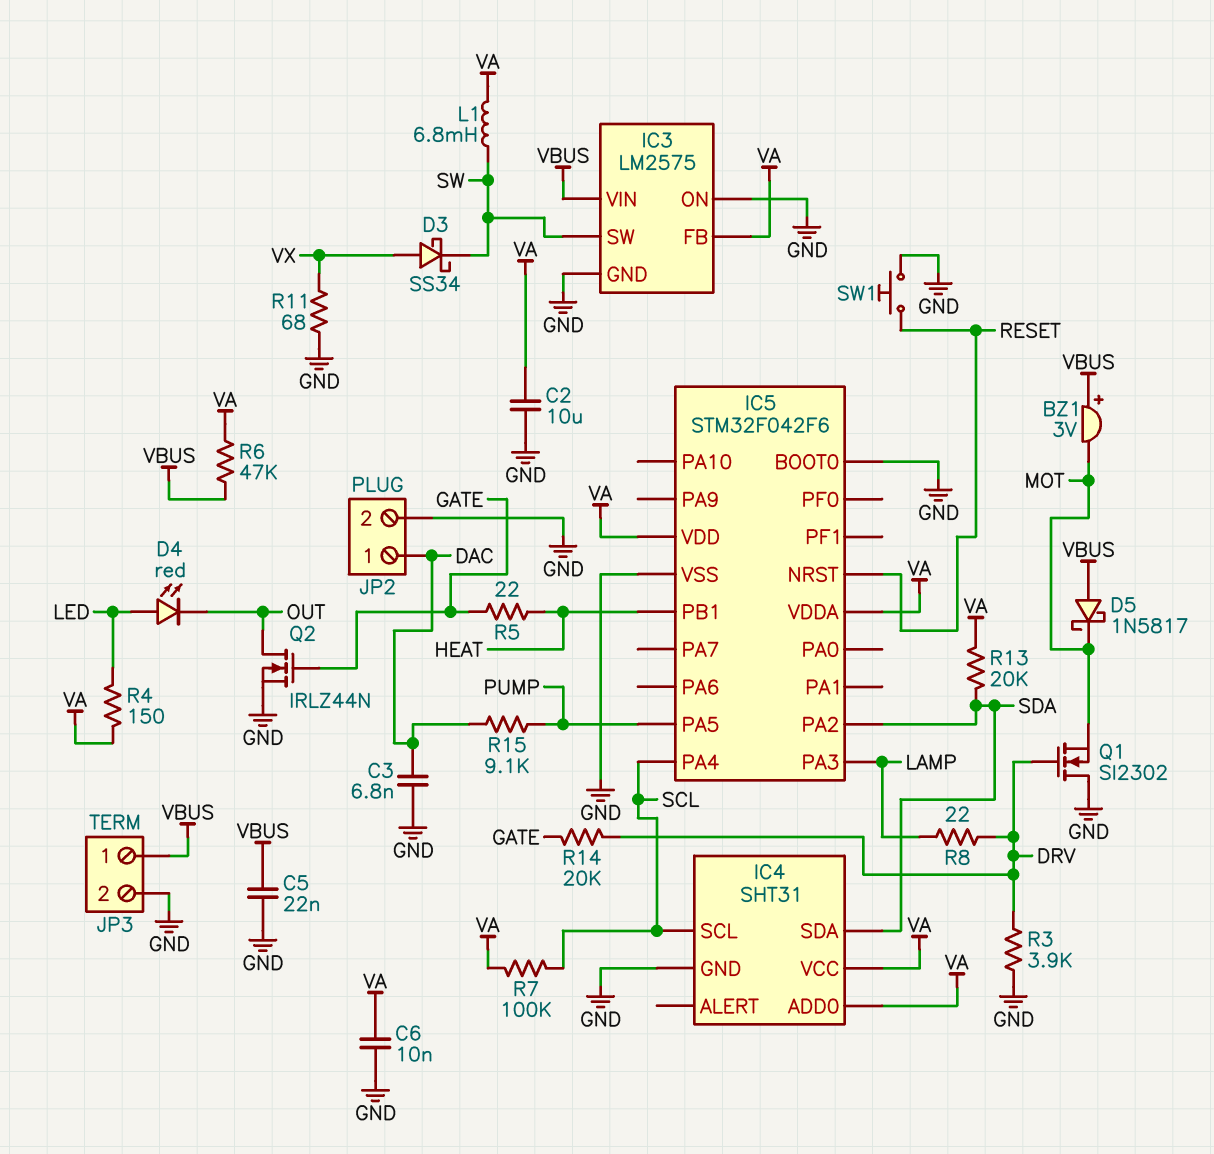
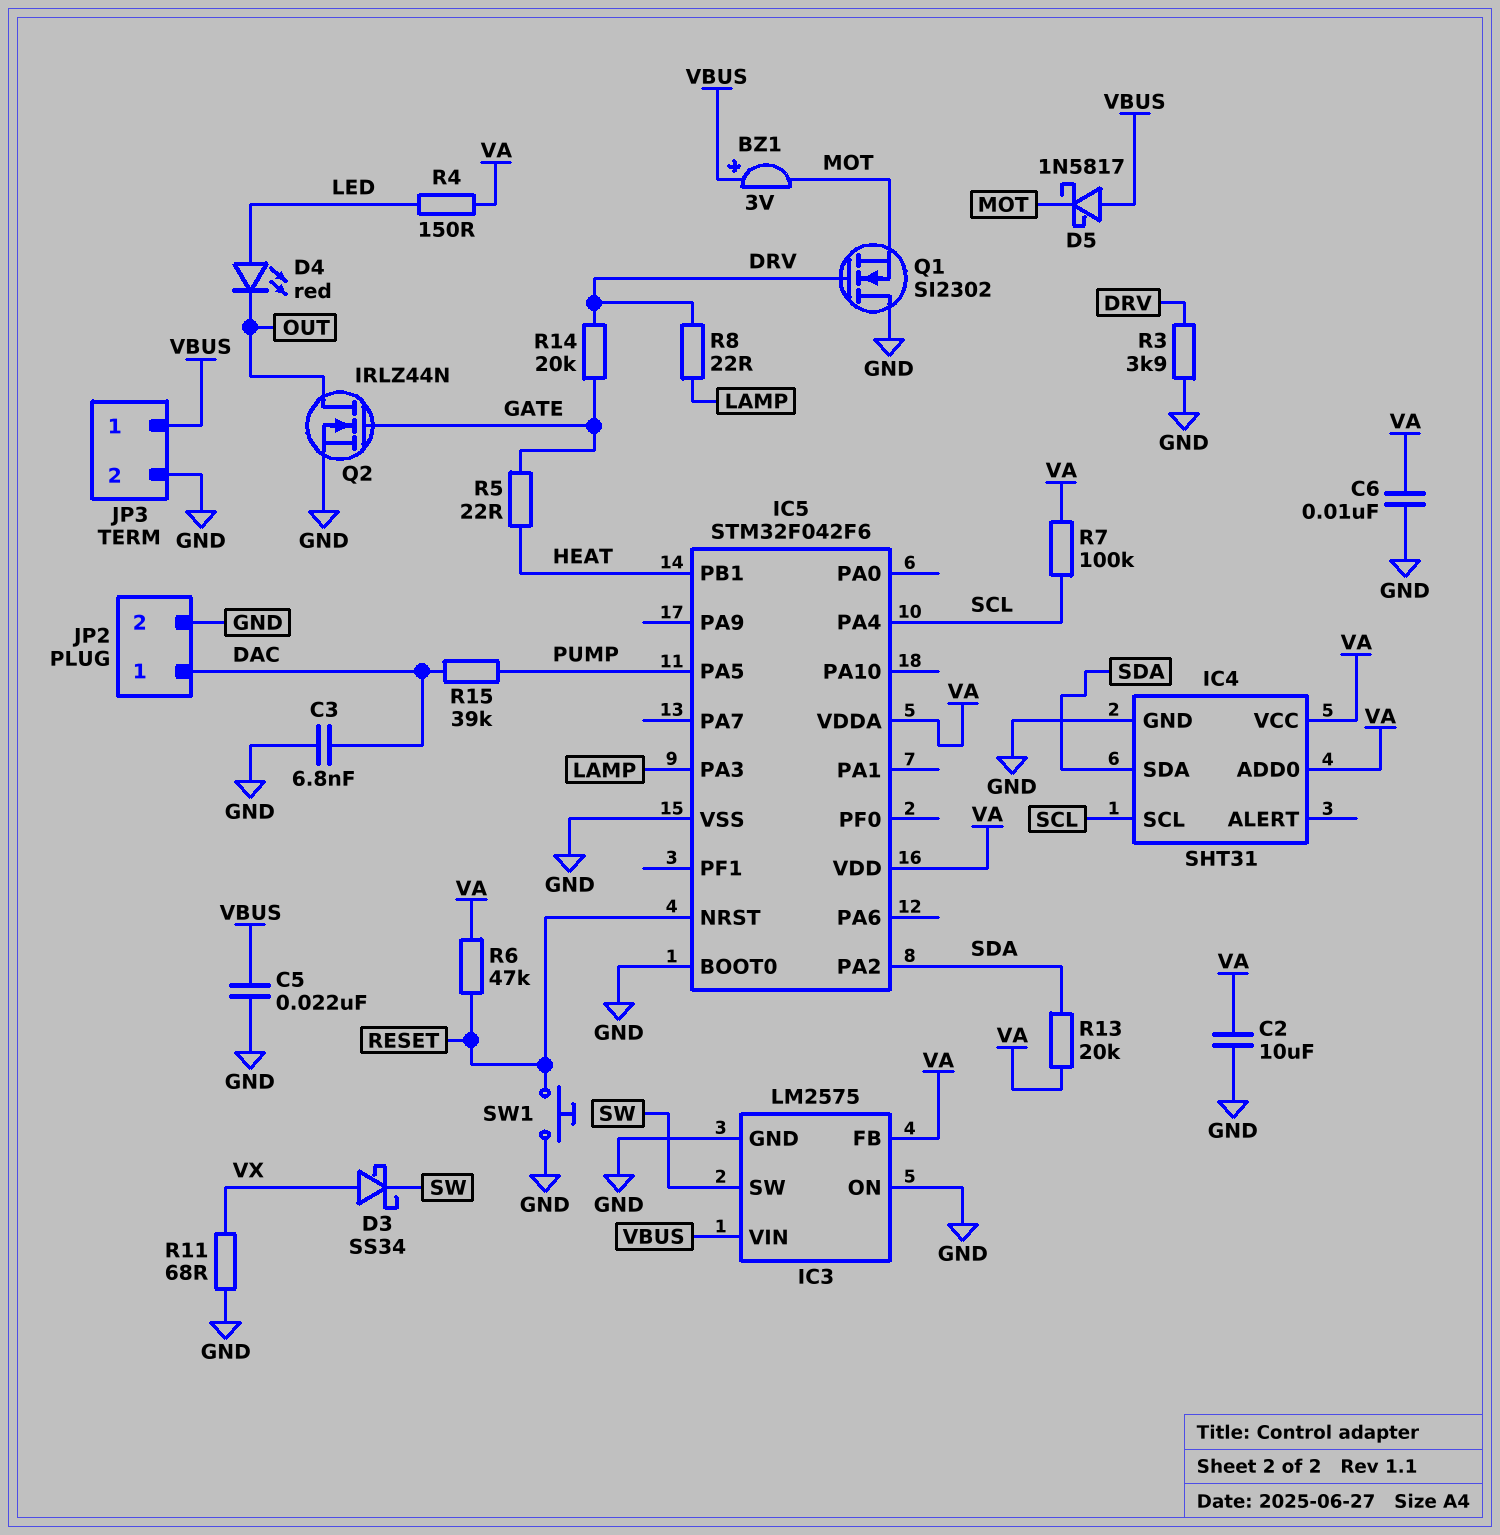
L1: 6.8mH (SW, VA) -> none
R6: 47k (VA, VBUS) -> 47k (RESET, VA)
R15: 9.1k (DAC, PUMP) -> 39k (DAC, PUMP)

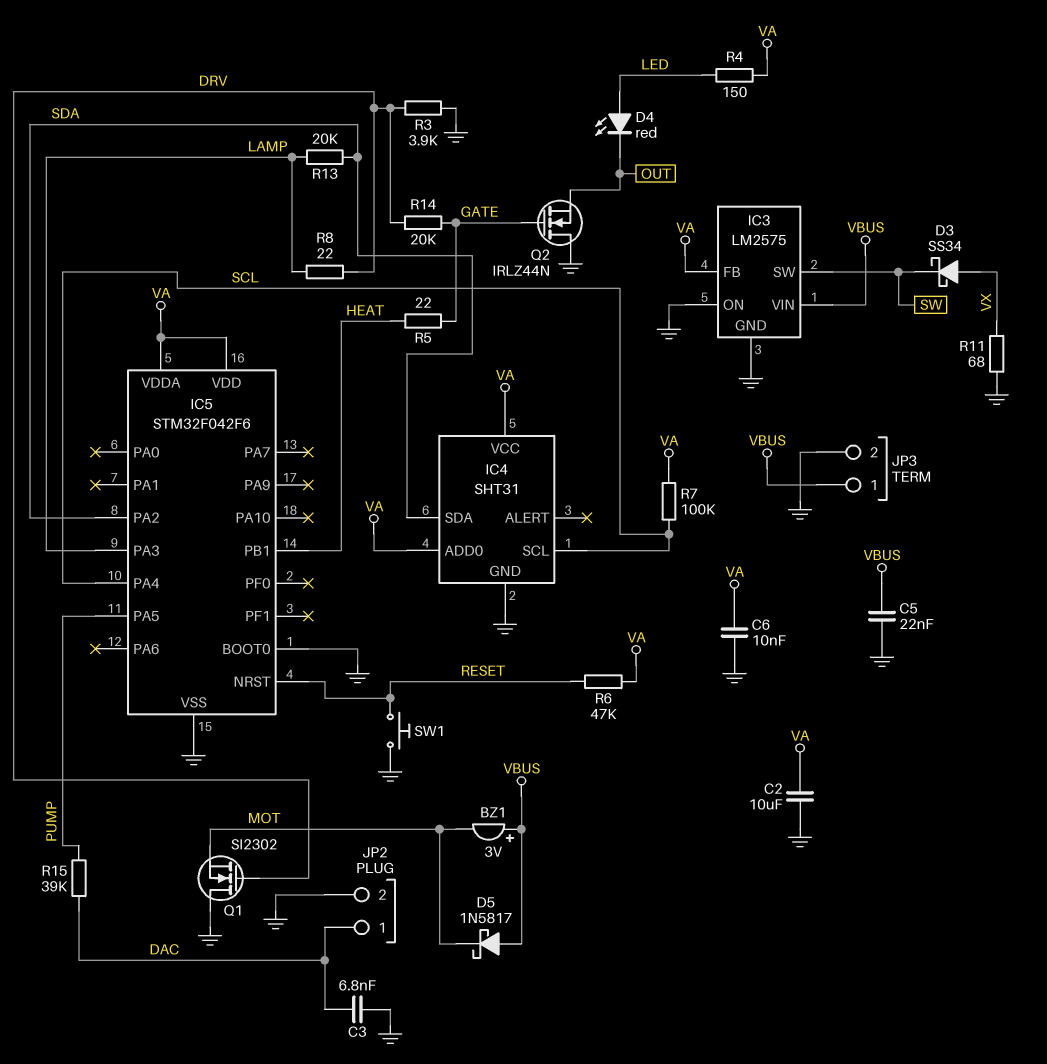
Q2: NMOS IRLZ44N (G GATE, D OUT, S GND) -> NMOS IRLZ44N (G GATE, D GND, S OUT)
R13: 20k (SDA, VA) -> 20k (LAMP, SDA)

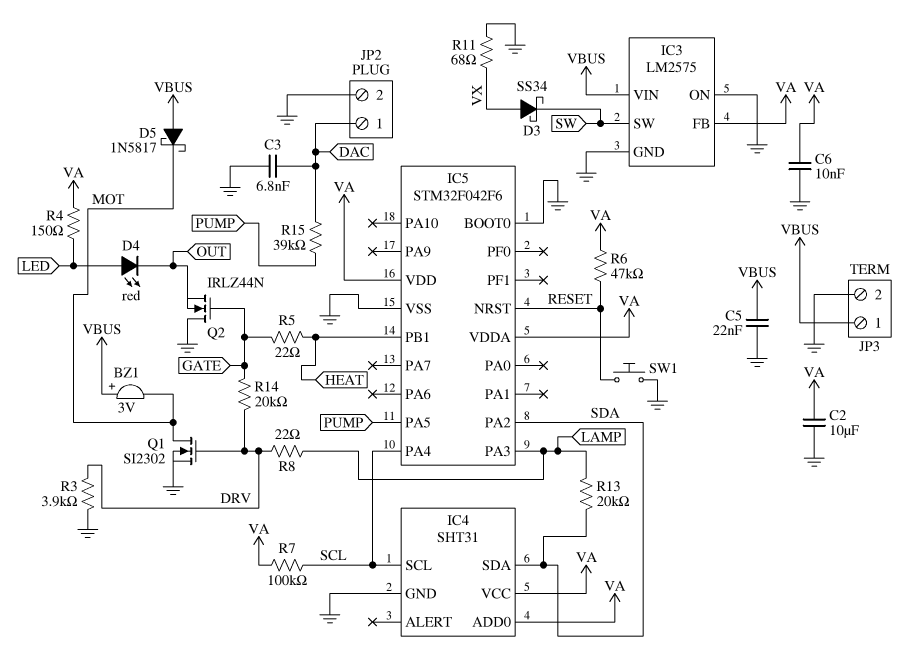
Q1: NMOS SI2302 (G DRV, D GND, S MOT) -> NMOS SI2302 (G DRV, D MOT, S GND)

